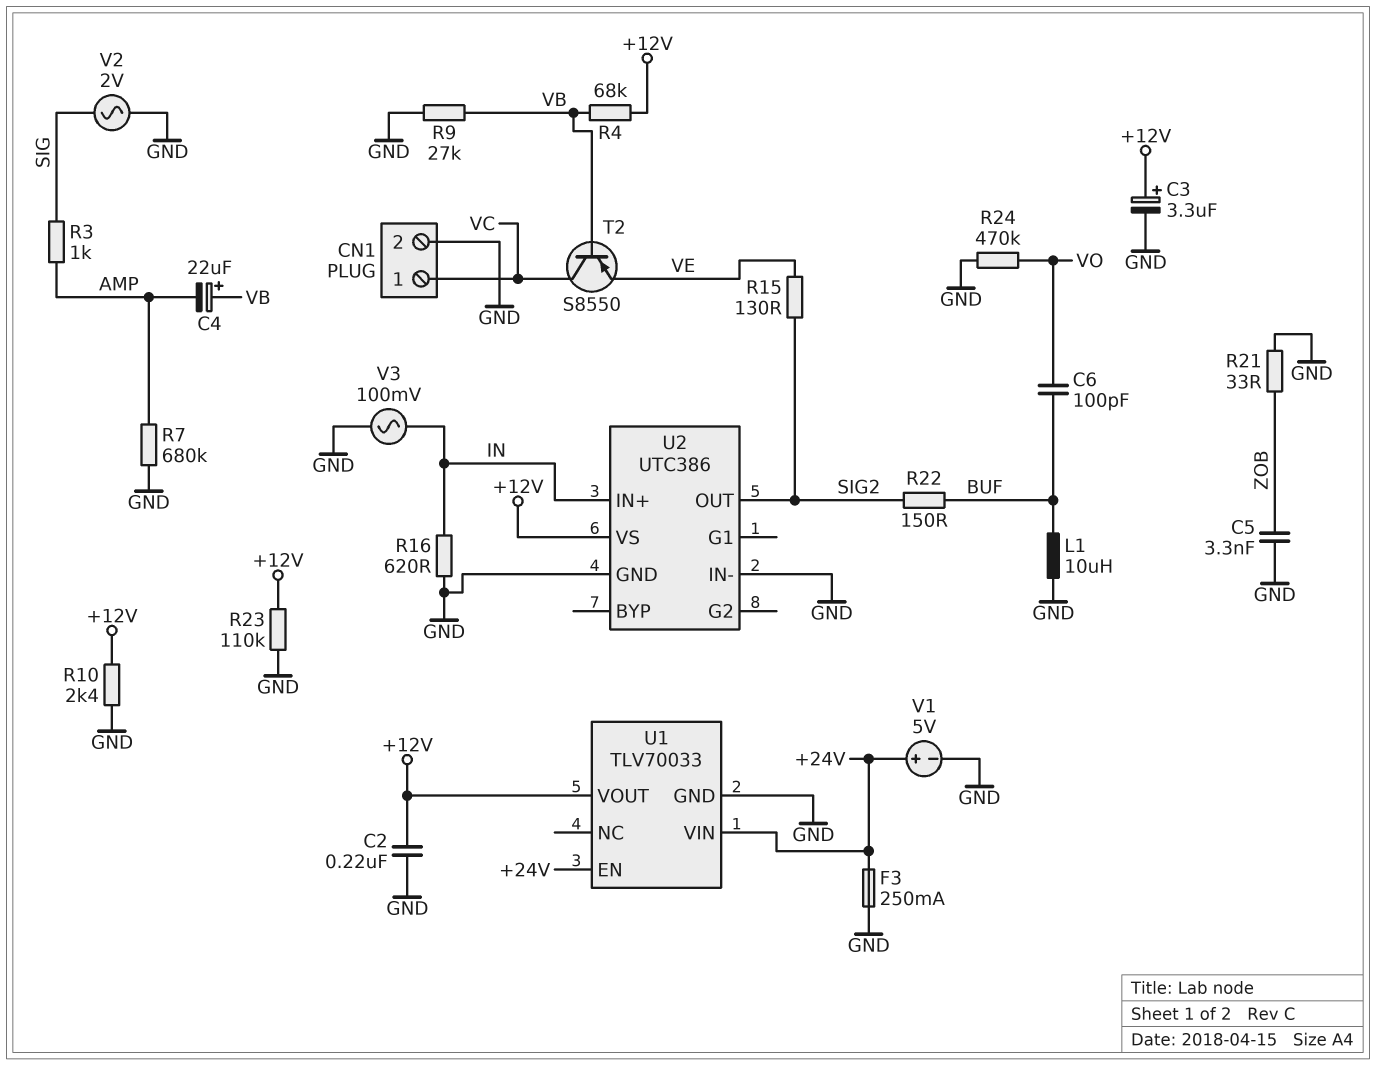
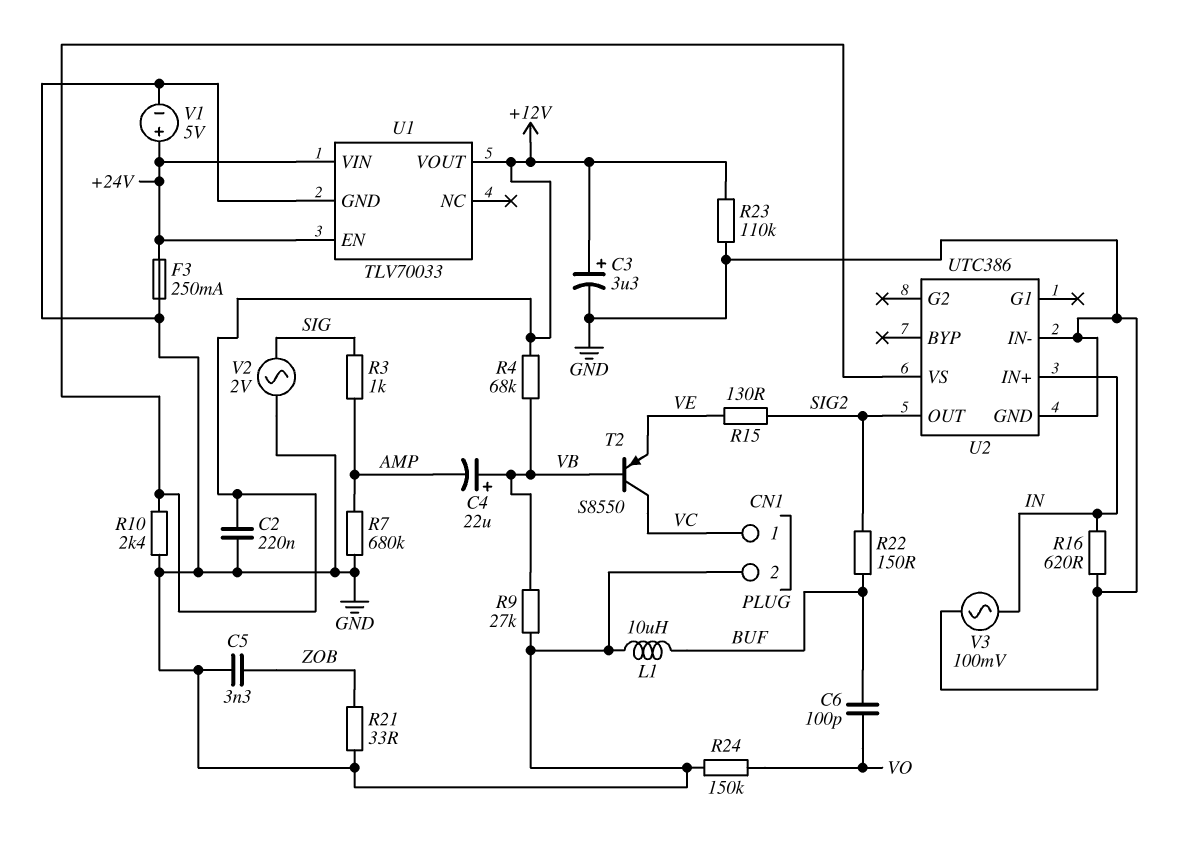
R24: 470k (GND, VO) -> 150k (GND, VO)

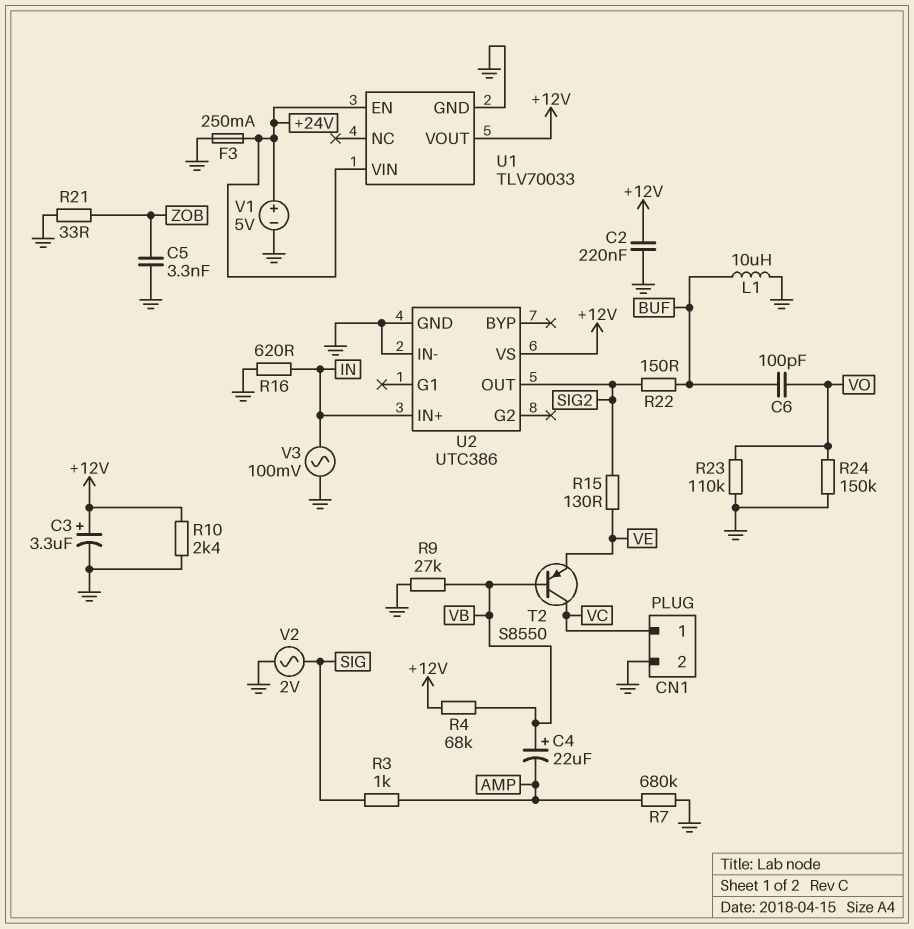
R23: 110k (+12V, GND) -> 110k (GND, VO)

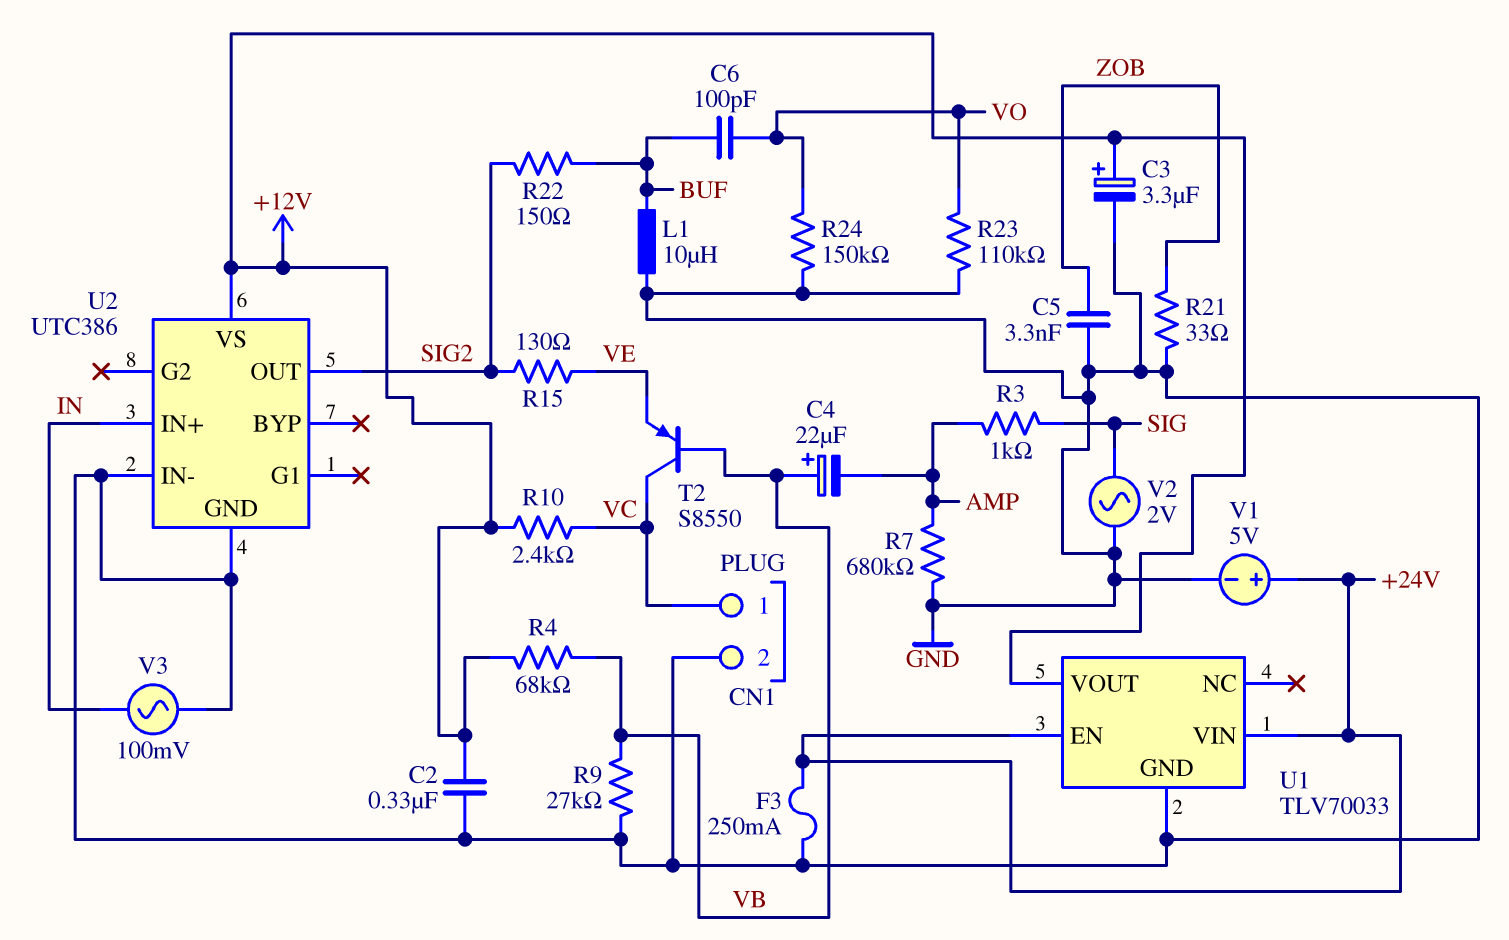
C2: 220nF (+12V, GND) -> 330nF (+12V, GND)
R10: 2.4k (+12V, GND) -> 2.4k (+12V, VC)
R16: 620 (GND, IN) -> none

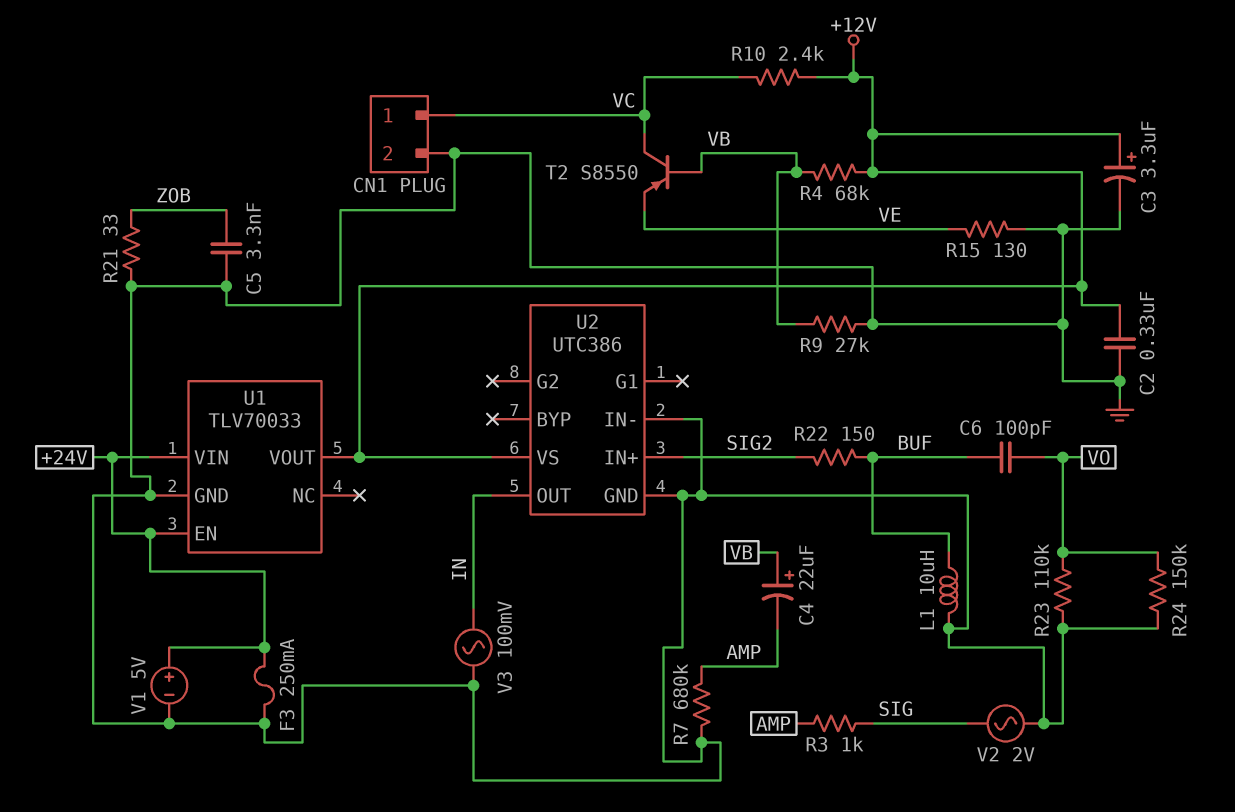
R15: 130 (SIG2, VE) -> 130 (GND, VE)
U2 pin IN+: IN -> SIG2
U2 pin OUT: SIG2 -> IN

